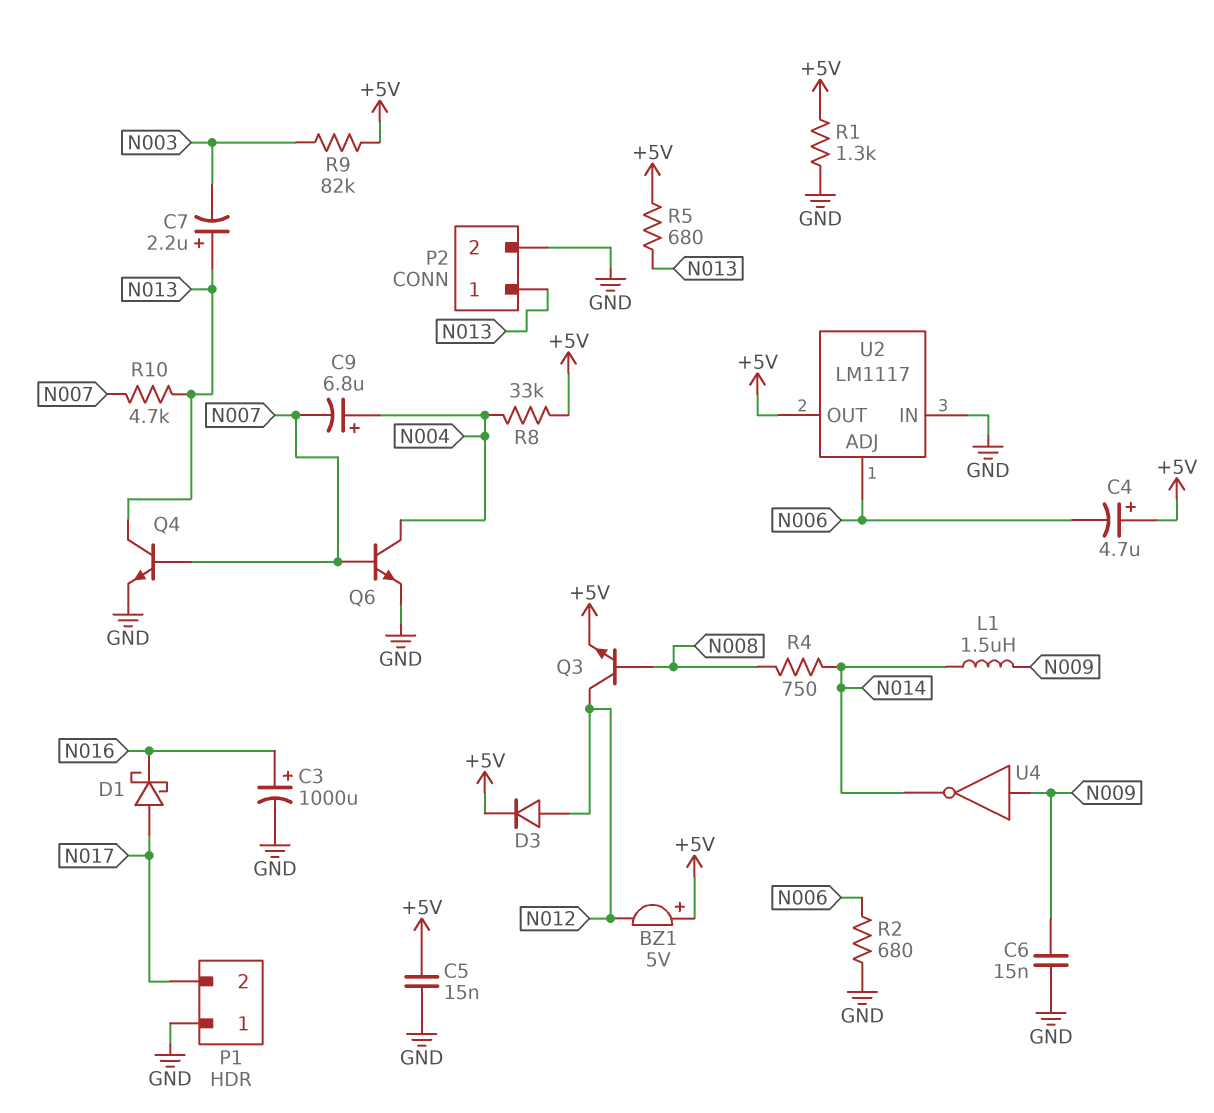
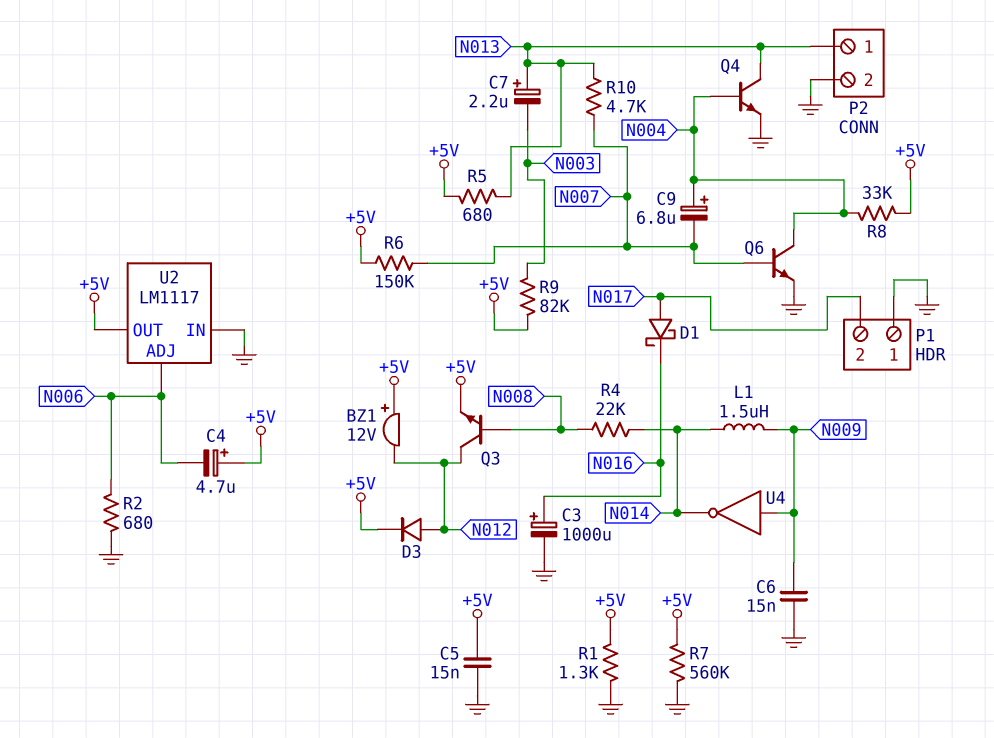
BZ1: buzzer 5V (plus +5V, minus N012) -> buzzer 12V (plus +5V, minus N012)
Q4: NPN (B N007, C N013, E GND) -> NPN (B N004, C N013, E GND)
R4: 750 (N008, N014) -> 22k (N008, N014)
R6: none -> 150k (+5V, N007)
R7: none -> 560k (+5V, GND)

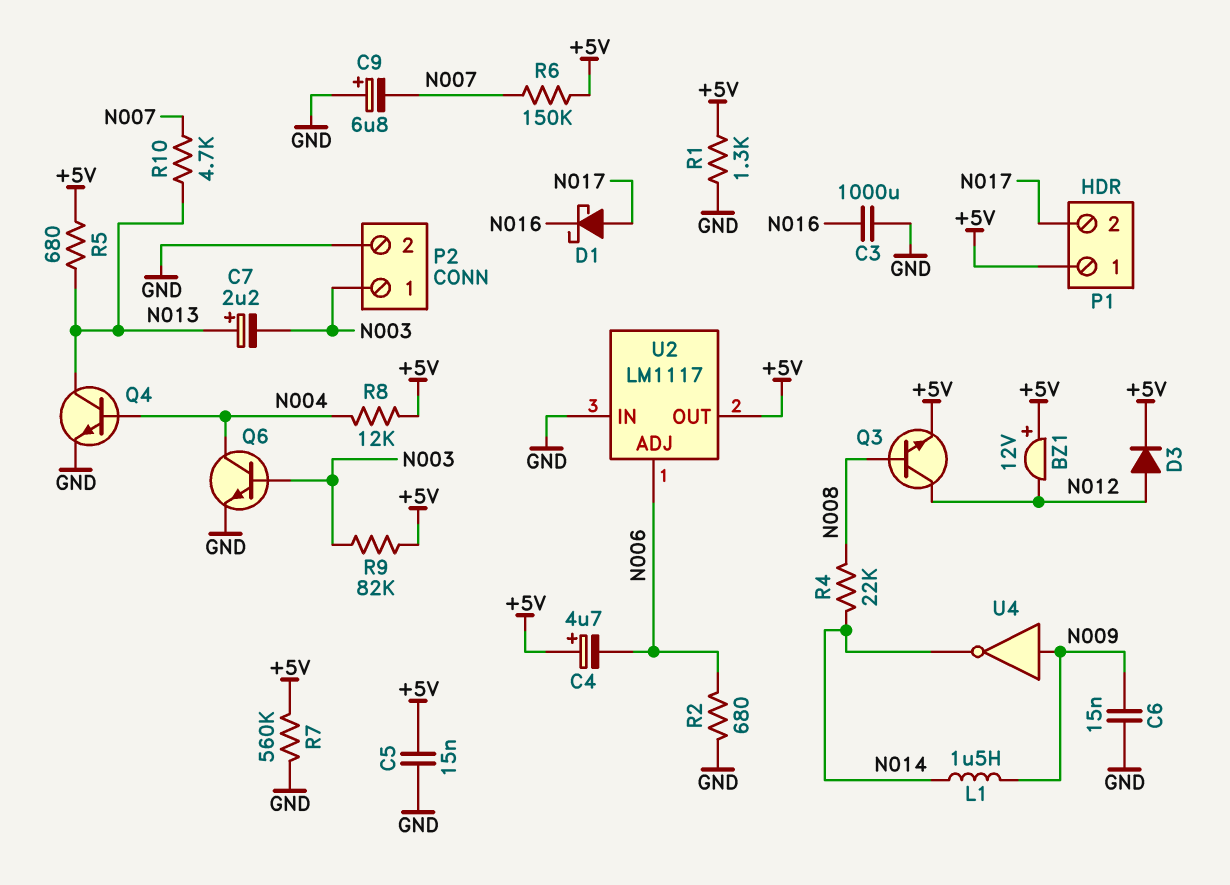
C3: 1000uF (plus N016, minus GND) -> 1000uF (GND, N016)
C9: 6.8uF (plus N004, minus N007) -> 6.8uF (plus GND, minus N007)
P1 pin 1: GND -> +5V
P2 pin 1: N013 -> N003
Q6: NPN (B N007, C N004, E GND) -> NPN (B N003, C N004, E GND)
R8: 33k (+5V, N004) -> 12k (+5V, N004)

